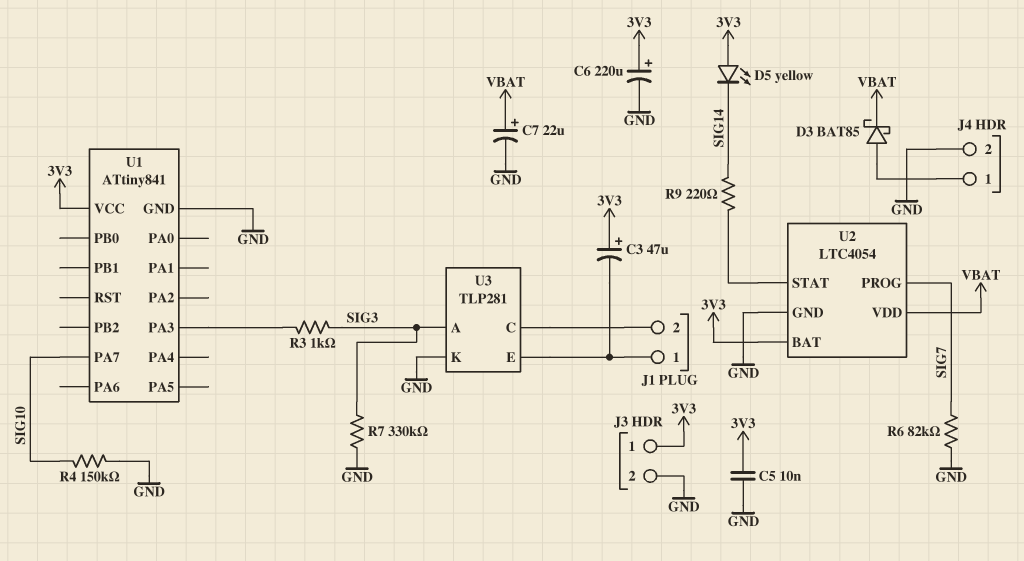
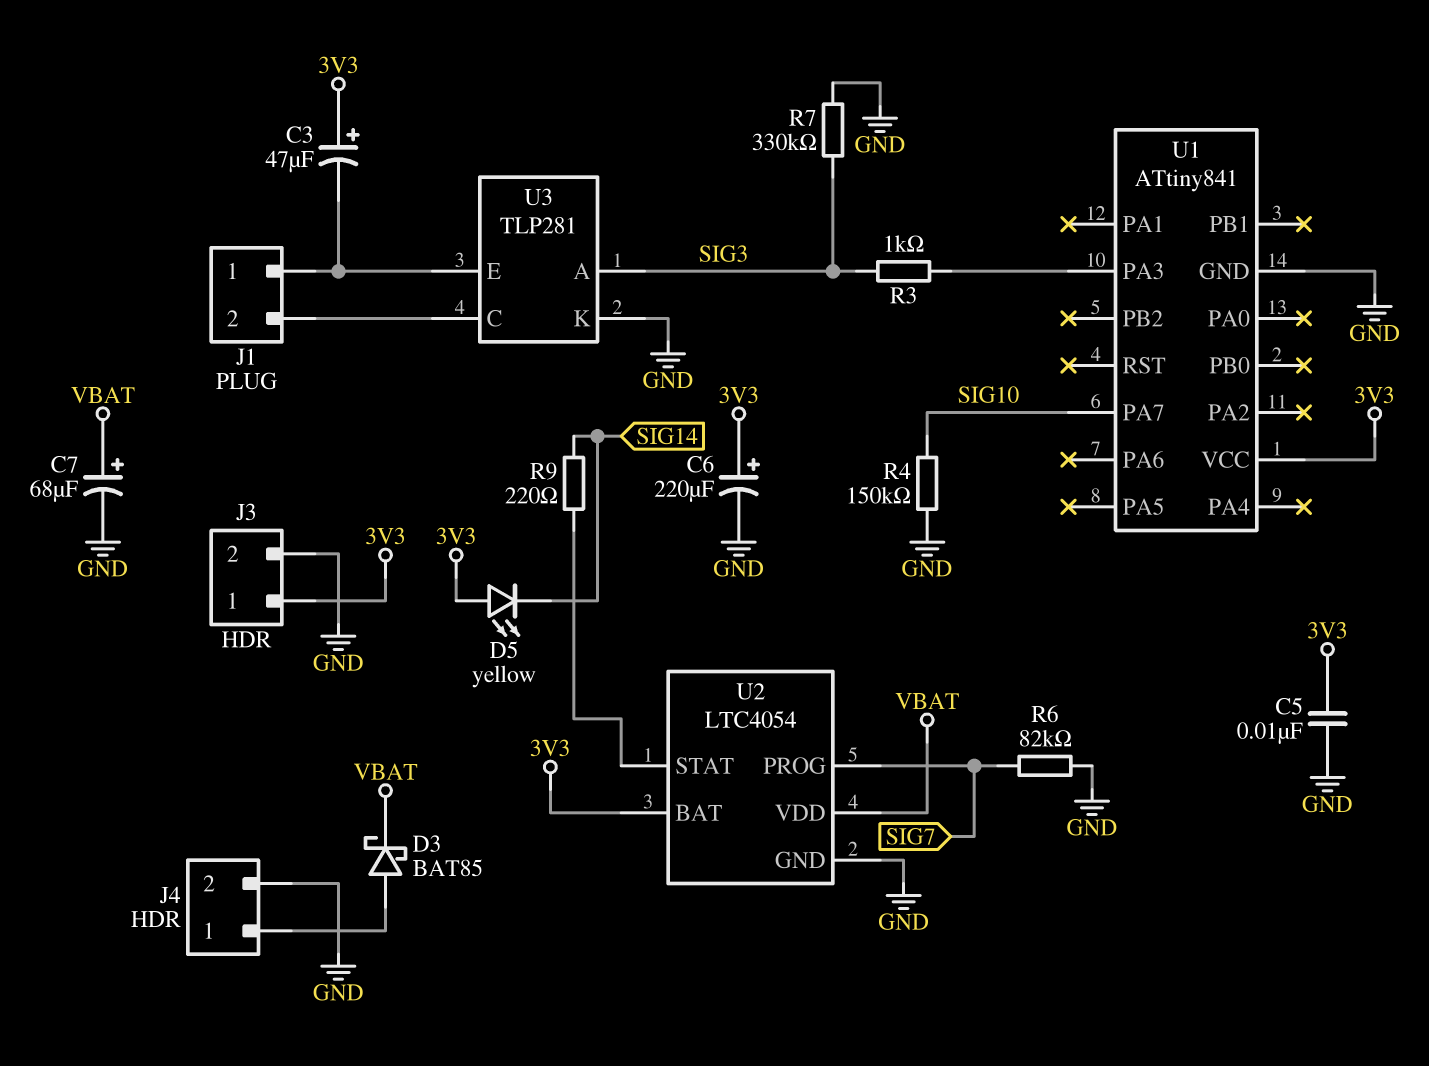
C7: 22uF (plus VBAT, minus GND) -> 68uF (plus VBAT, minus GND)

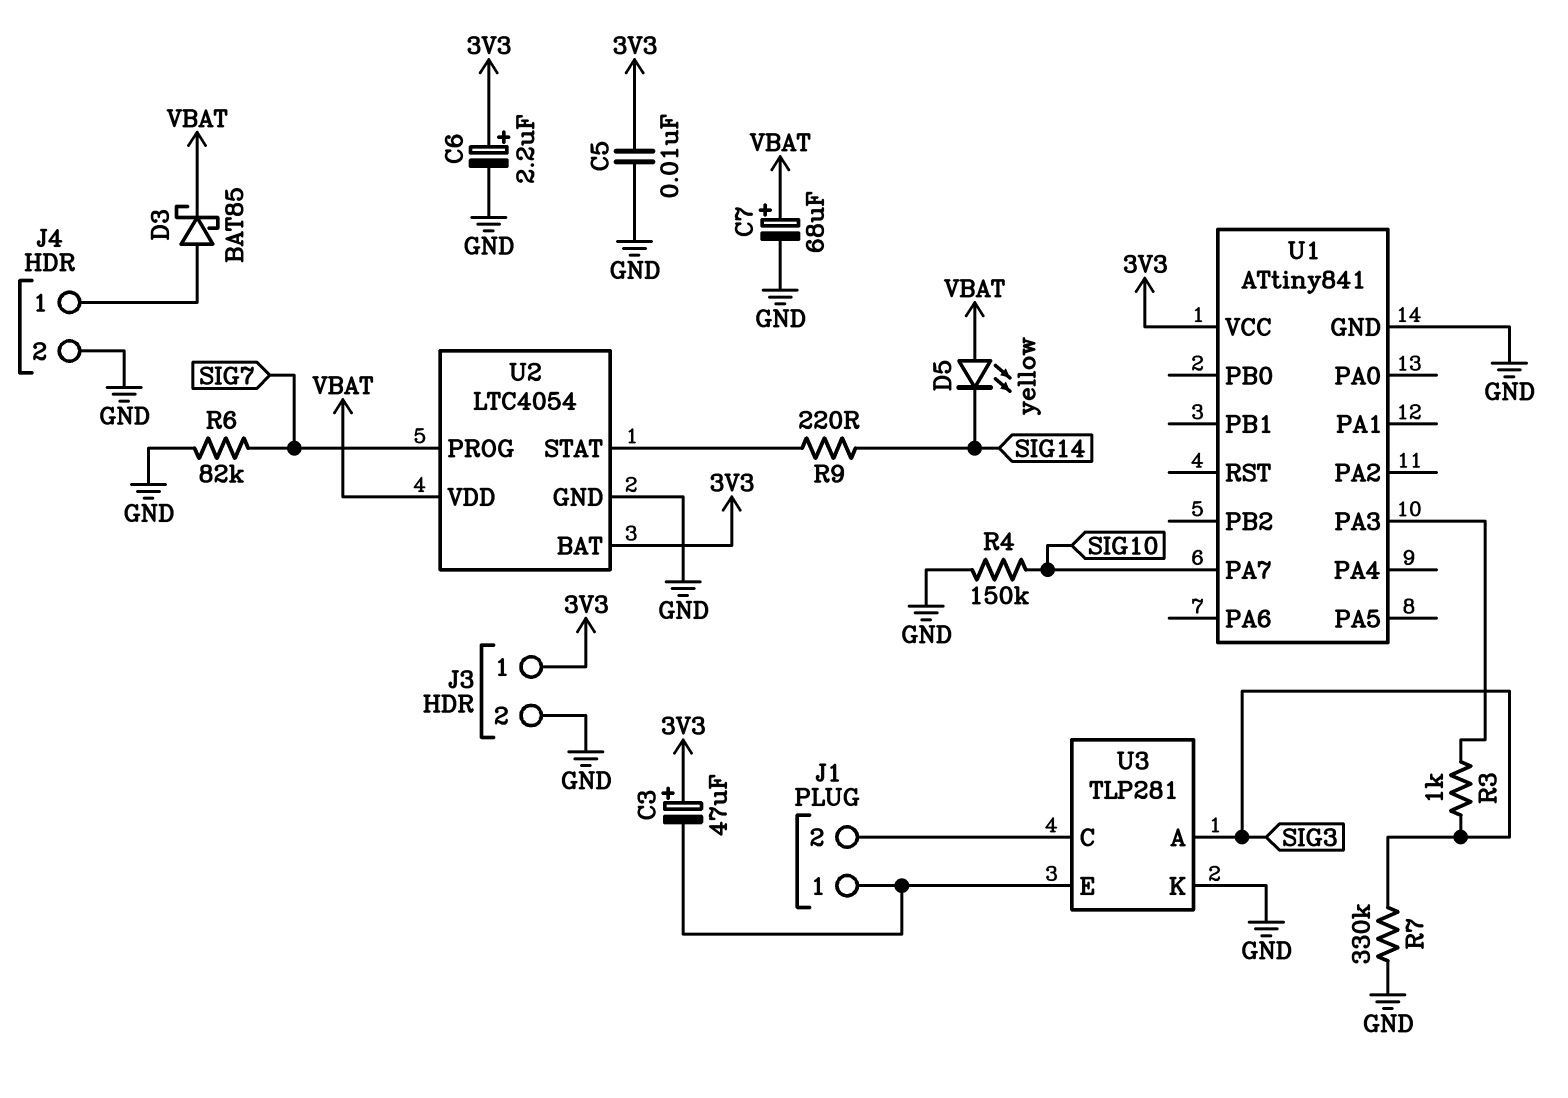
C6: 220uF (plus 3V3, minus GND) -> 2.2uF (plus 3V3, minus GND)
D5: LED yellow (A 3V3, K SIG14) -> LED yellow (A VBAT, K SIG14)

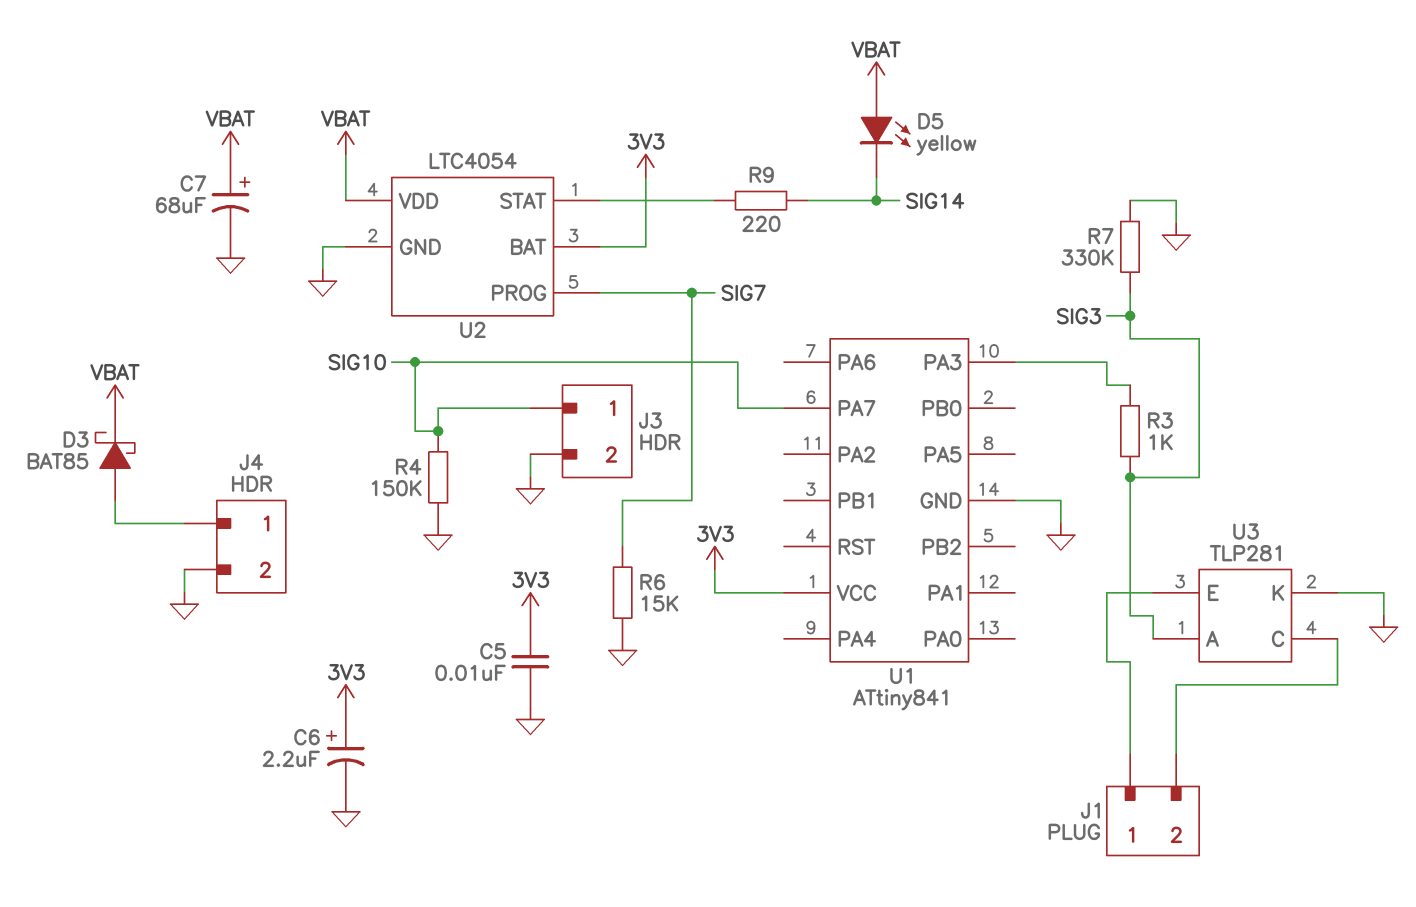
C3: 47uF (plus 3V3, minus J1/1) -> none
J3 pin 1: 3V3 -> SIG10
R6: 82k (GND, SIG7) -> 15k (GND, SIG7)

